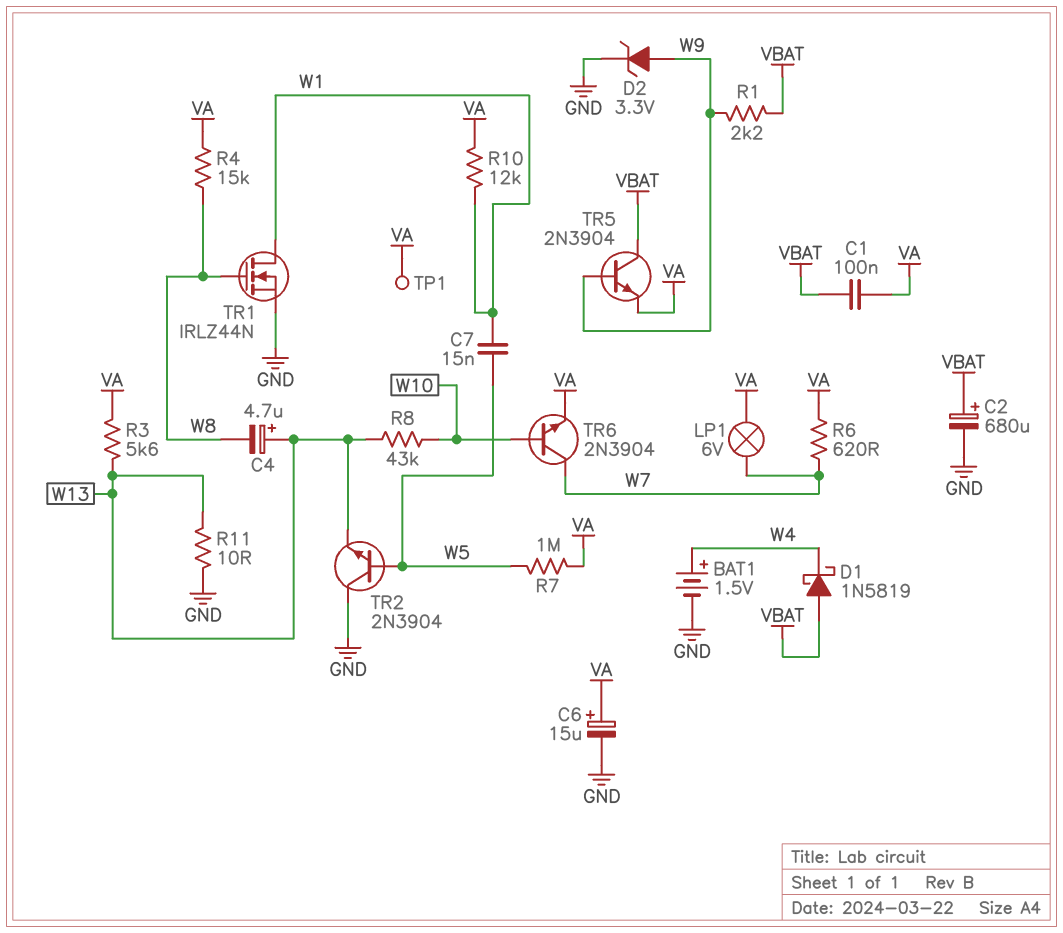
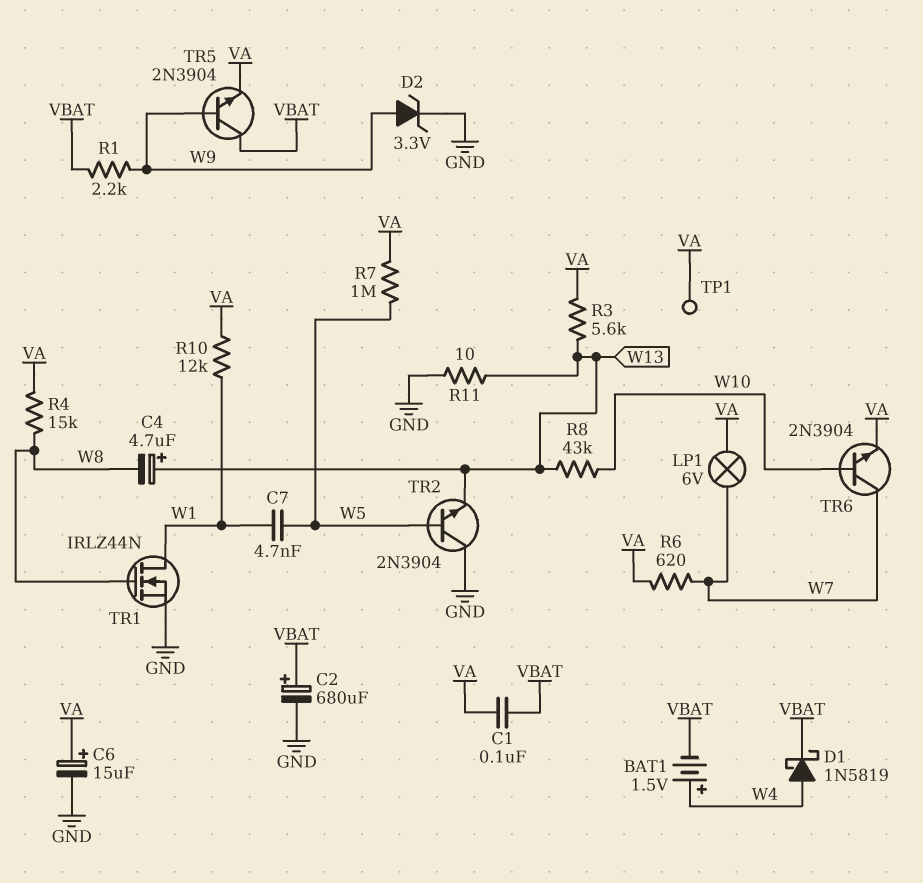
BAT1: 1.5V (plus W4, minus GND) -> 1.5V (plus W4, minus VBAT)
C7: 15nF (W1, W5) -> 4.7nF (W1, W5)
D1: schottky 1N5819 (A VBAT, K W4) -> schottky 1N5819 (A W4, K VBAT)

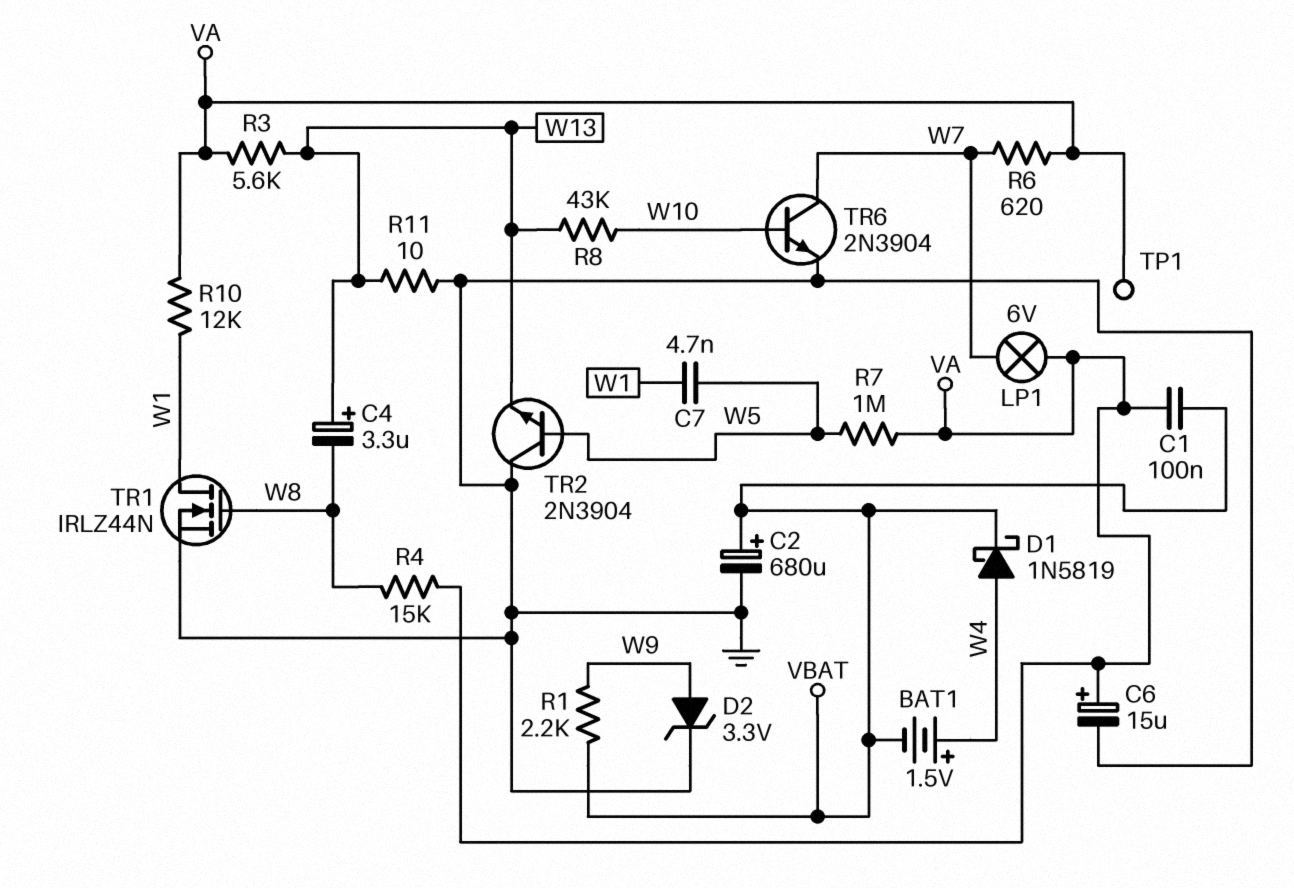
C4: 4.7uF (plus W13, minus W8) -> 3.3uF (plus W13, minus W8)
TR5: NPN 2N3904 (B W9, C VBAT, E VA) -> none
TR6: NPN 2N3904 (B W10, C W7, E VA) -> NPN 2N3904 (B W10, C W7, E GND)

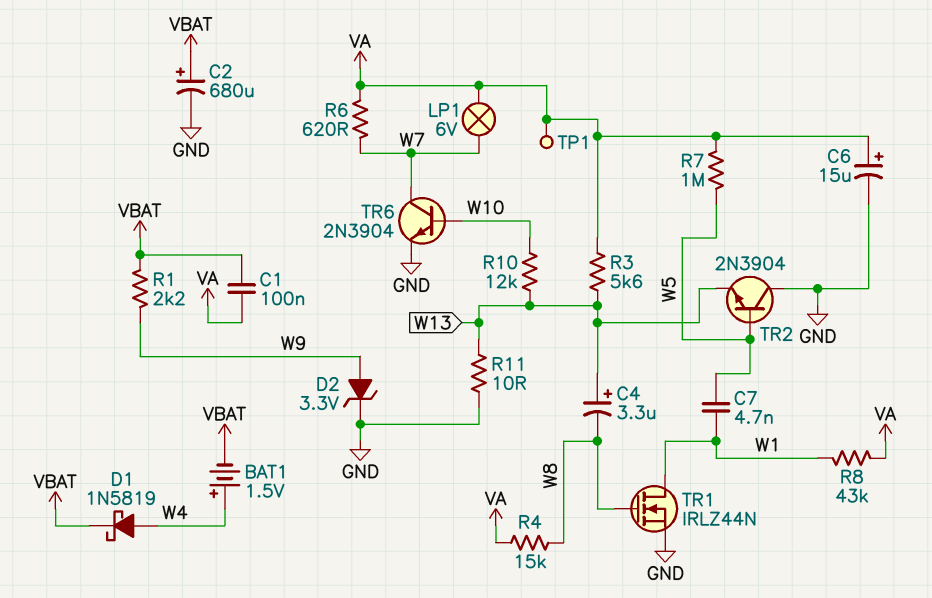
R8: 43k (W10, W13) -> 43k (VA, W1)
R10: 12k (VA, W1) -> 12k (W10, W13)

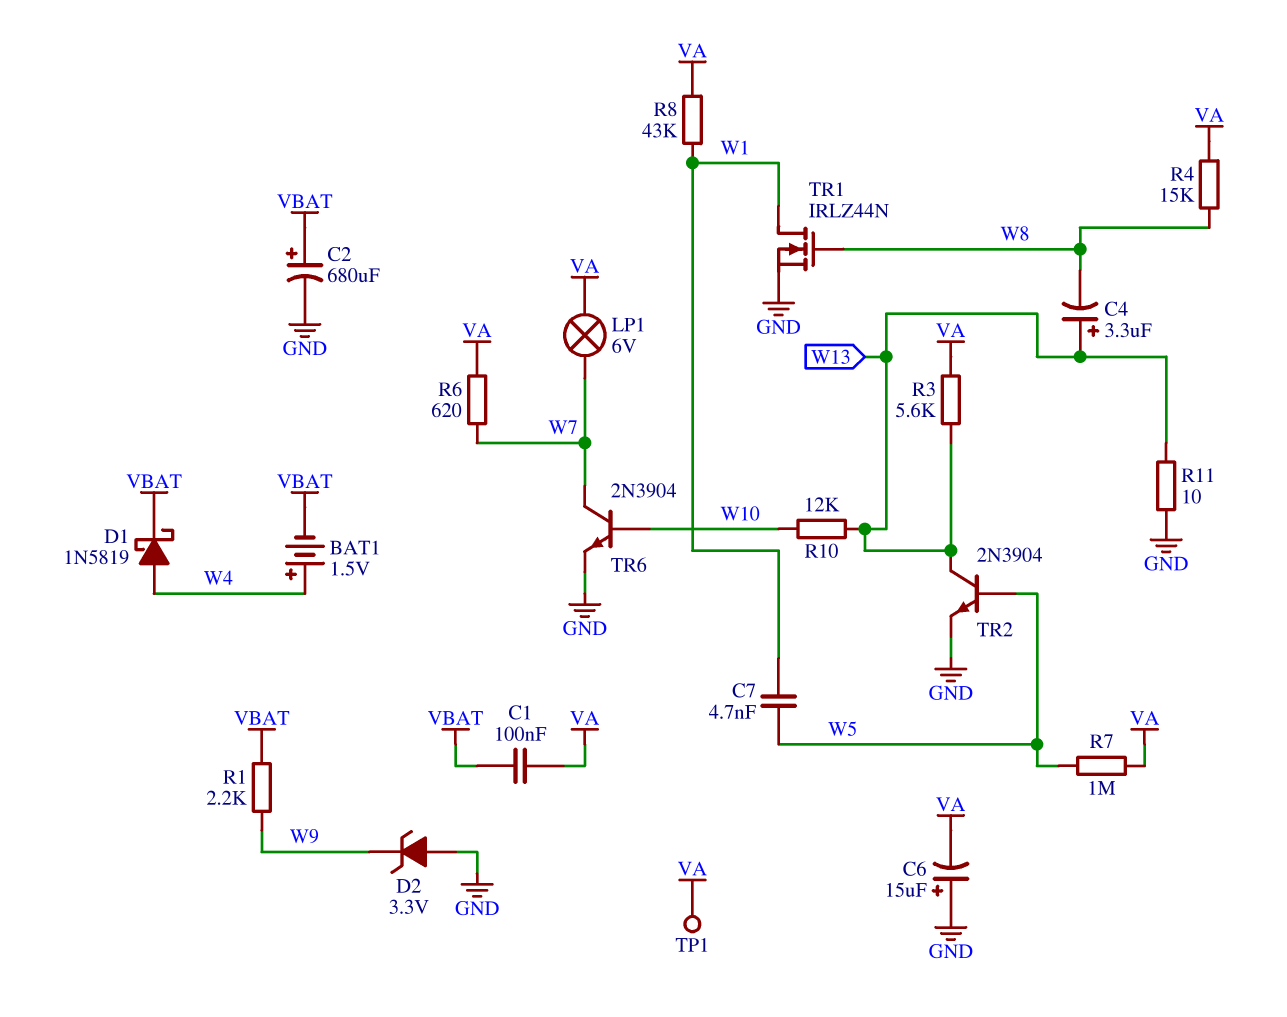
C6: 15uF (plus VA, minus GND) -> 15uF (plus GND, minus VA)
D2: zener 3.3V (A W9, K GND) -> zener 3.3V (A GND, K W9)
TR2: NPN 2N3904 (B W5, C GND, E W13) -> NPN 2N3904 (B W5, C W13, E GND)

